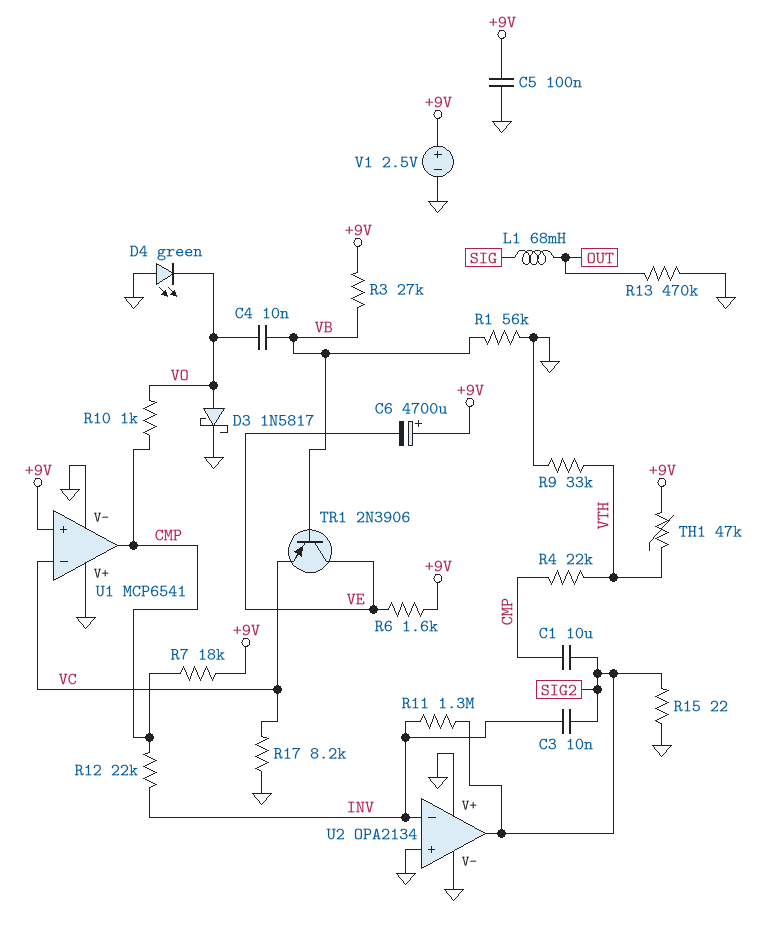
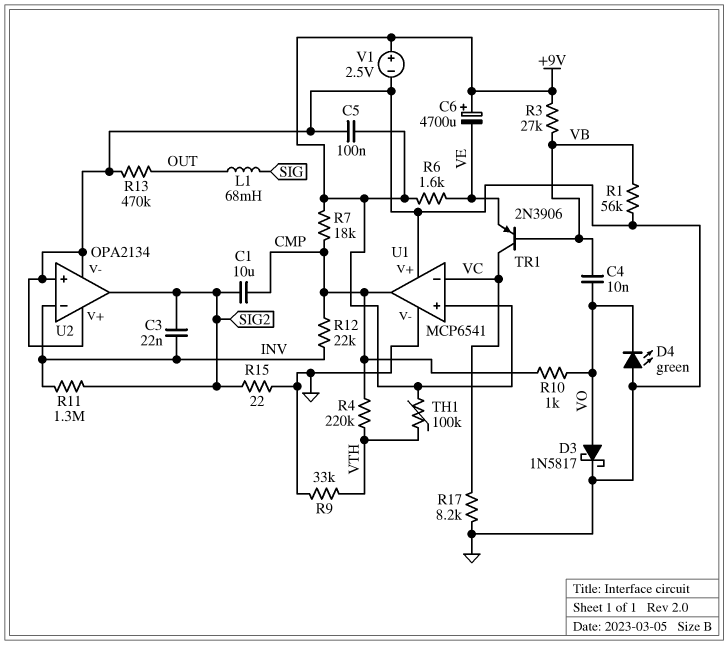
C3: 10nF (INV, SIG2) -> 22nF (INV, SIG2)
R4: 22k (CMP, VTH) -> 220k (CMP, VTH)
TH1: 47k (+9V, VTH) -> 100k (+9V, VTH)
TR1: PNP 2N3906 (B VB, C VE, E VC) -> PNP 2N3906 (B VB, C VC, E VE)

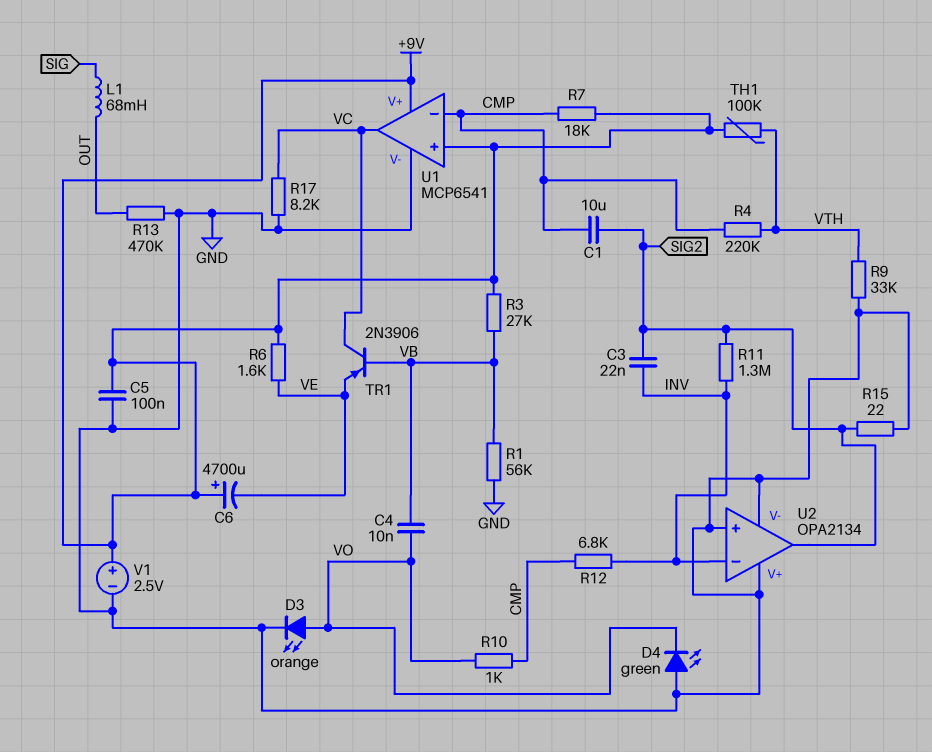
D3: schottky 1N5817 (A VO, K GND) -> LED orange (A VO, K GND)
R12: 22k (CMP, INV) -> 6.8k (CMP, INV)
U1 pin V+: GND -> +9V
U1 pin in-: VC -> CMP
U1 pin out: CMP -> VC

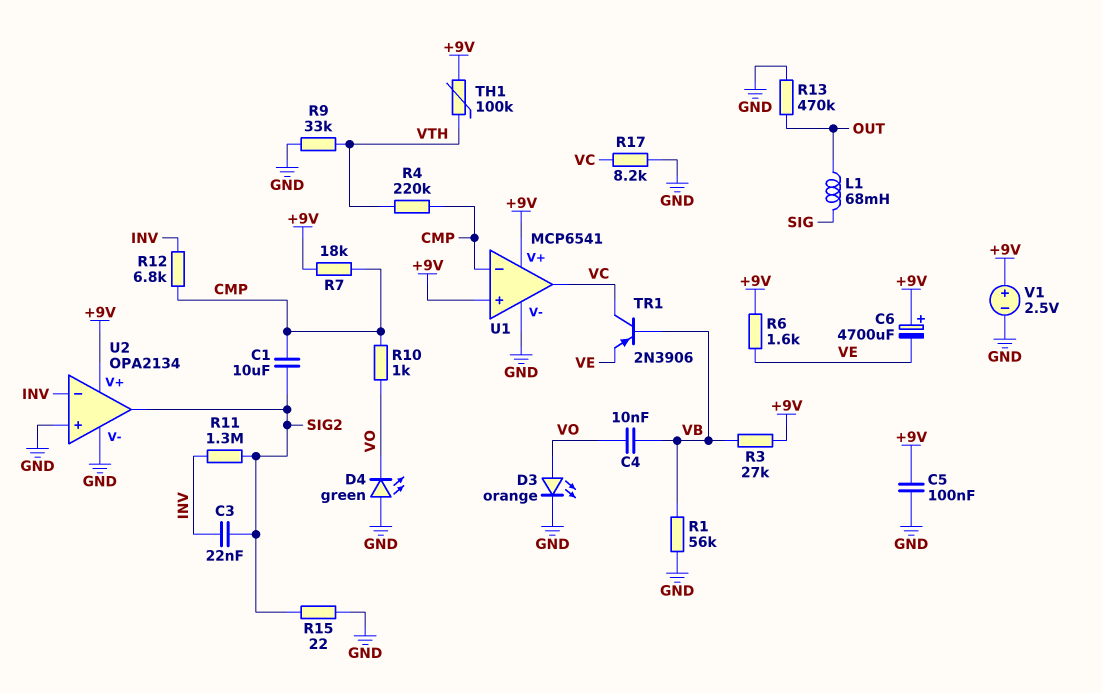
U2 pin V+: GND -> +9V

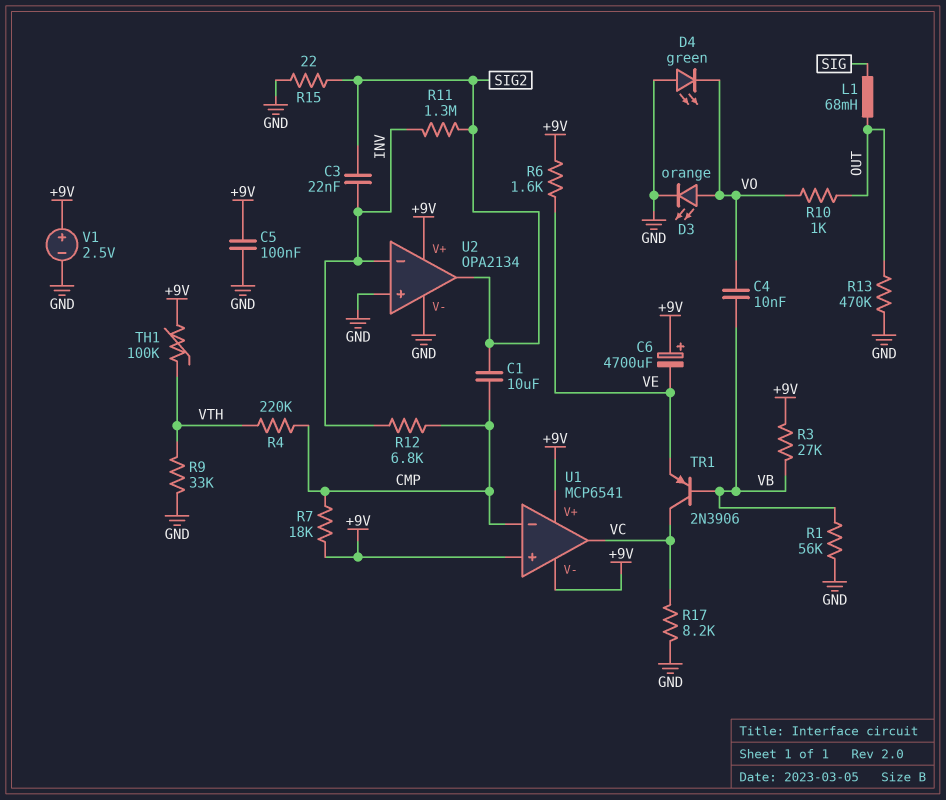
R10: 1k (CMP, VO) -> 1k (OUT, VO)
U1 pin V-: GND -> +9V

